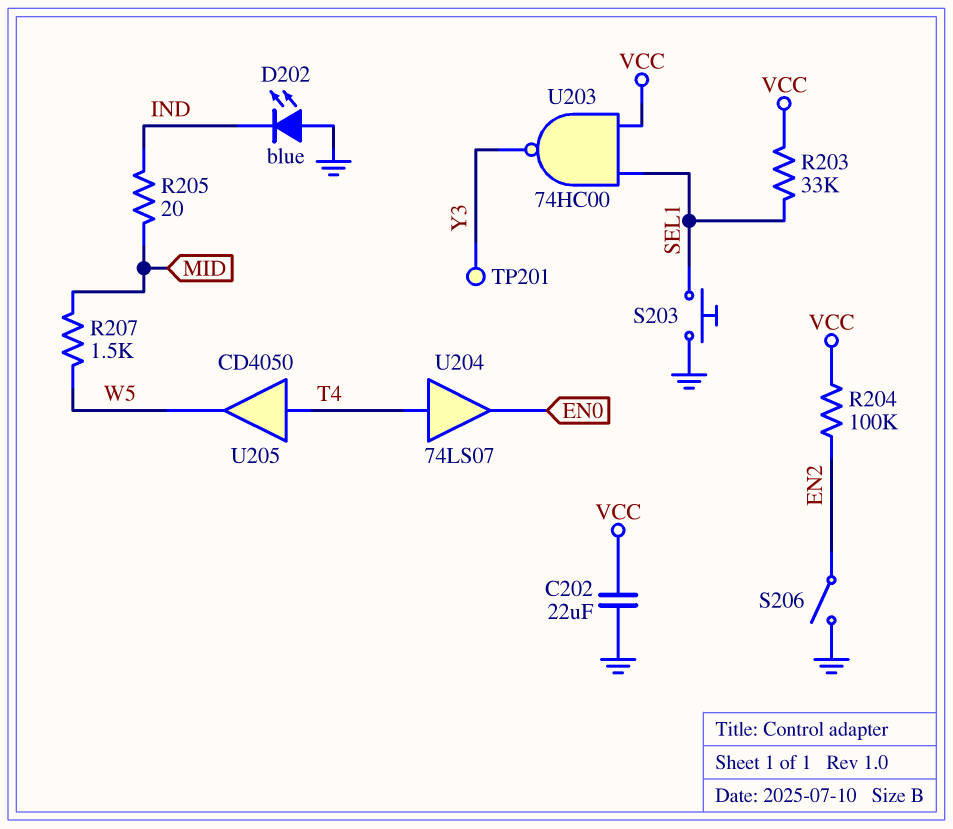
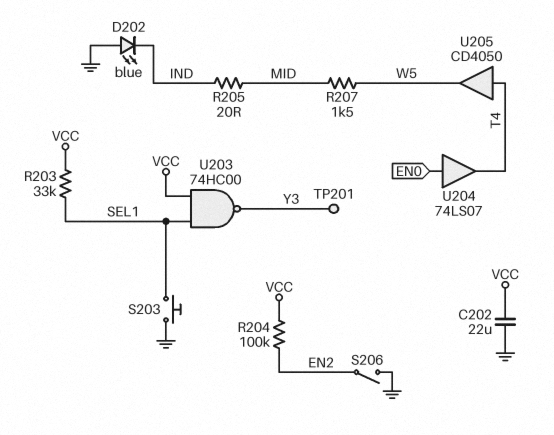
U204: buffer 74LS07 (in T4, out EN0) -> buffer 74LS07 (in EN0, out T4)

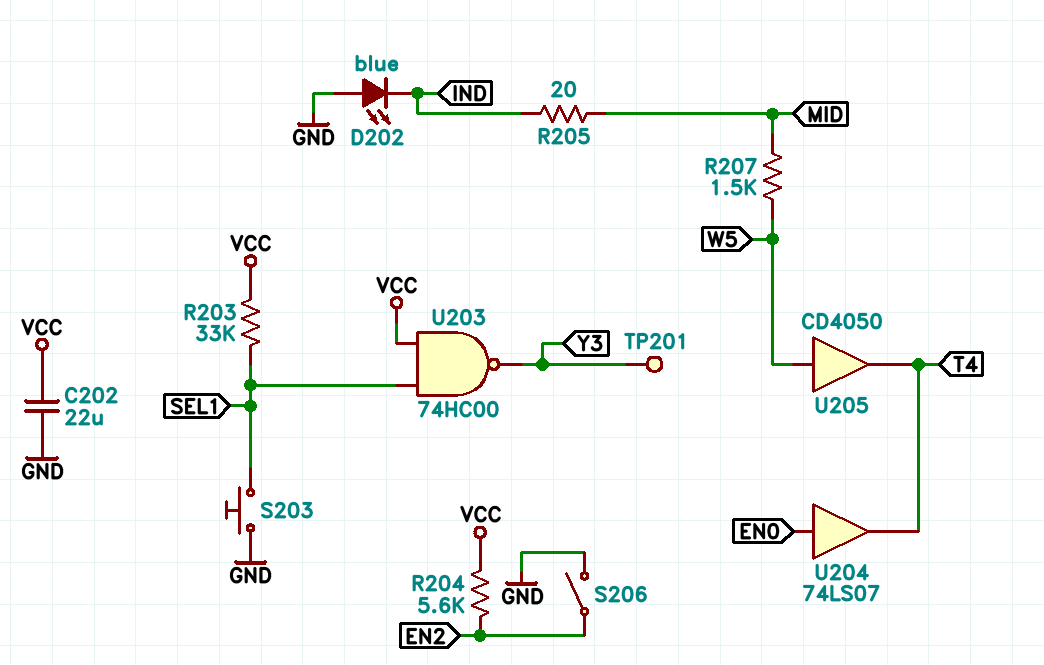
R204: 100k (EN2, VCC) -> 5.6k (EN2, VCC)
U205: buffer CD4050 (in T4, out W5) -> buffer CD4050 (in W5, out T4)

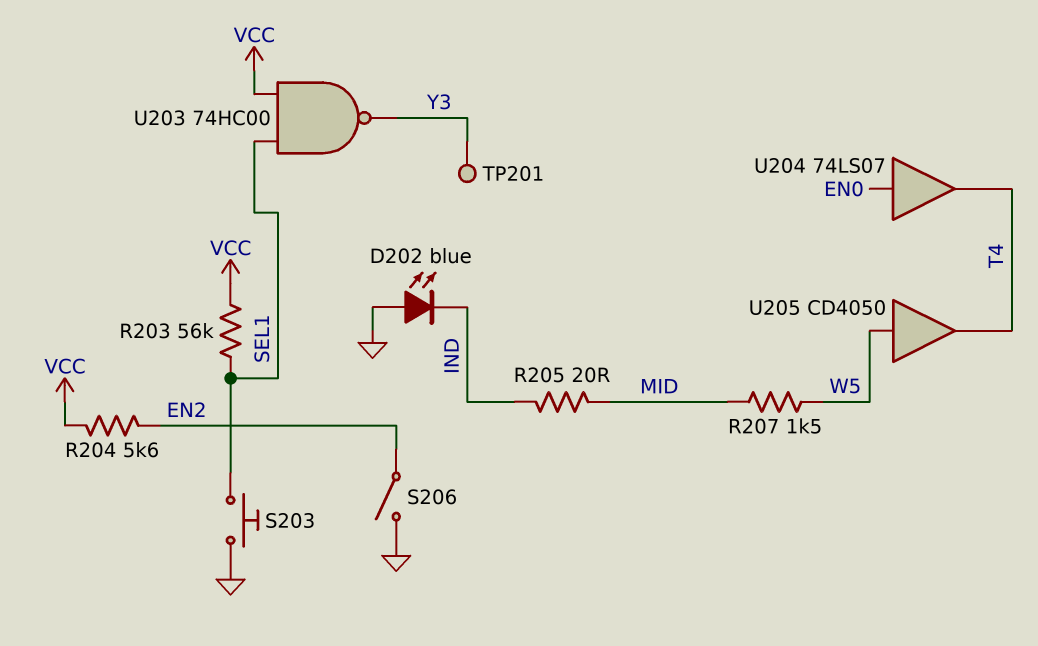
C202: 22uF (GND, VCC) -> none
R203: 33k (SEL1, VCC) -> 56k (SEL1, VCC)

